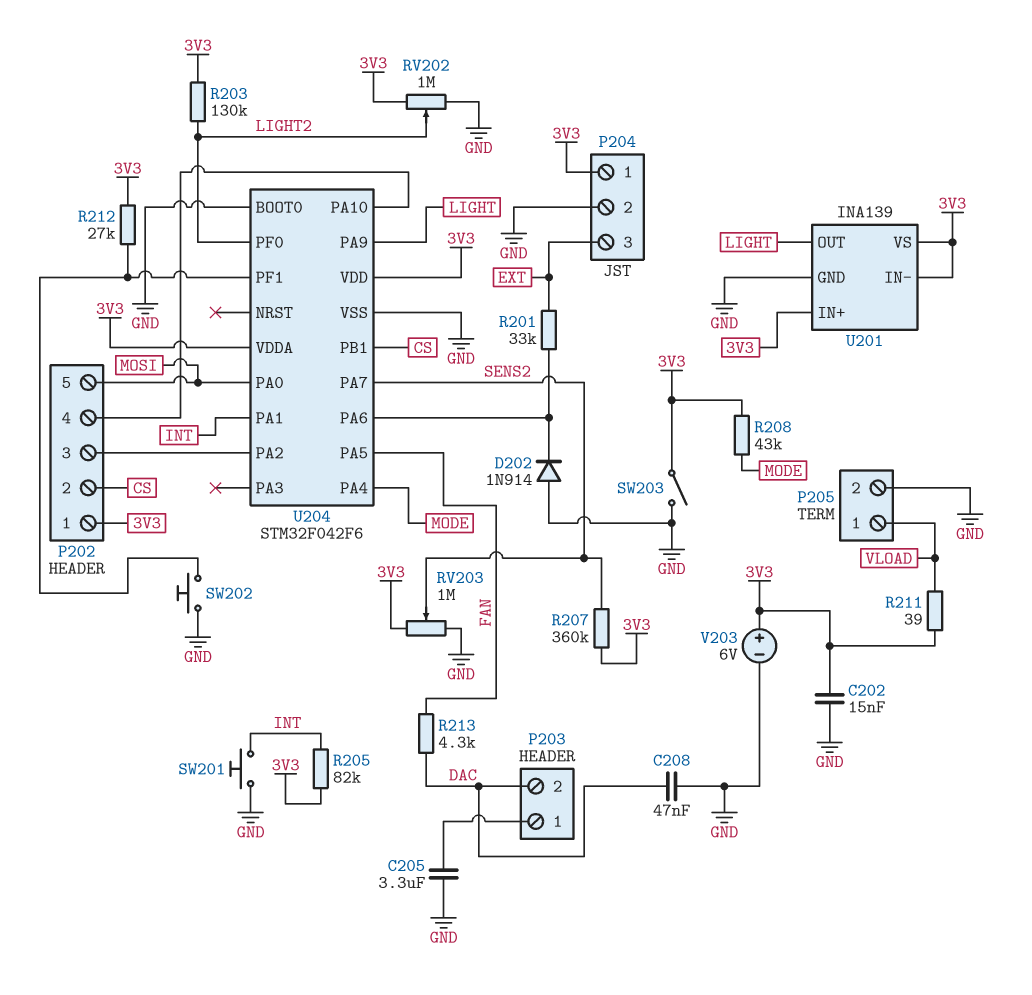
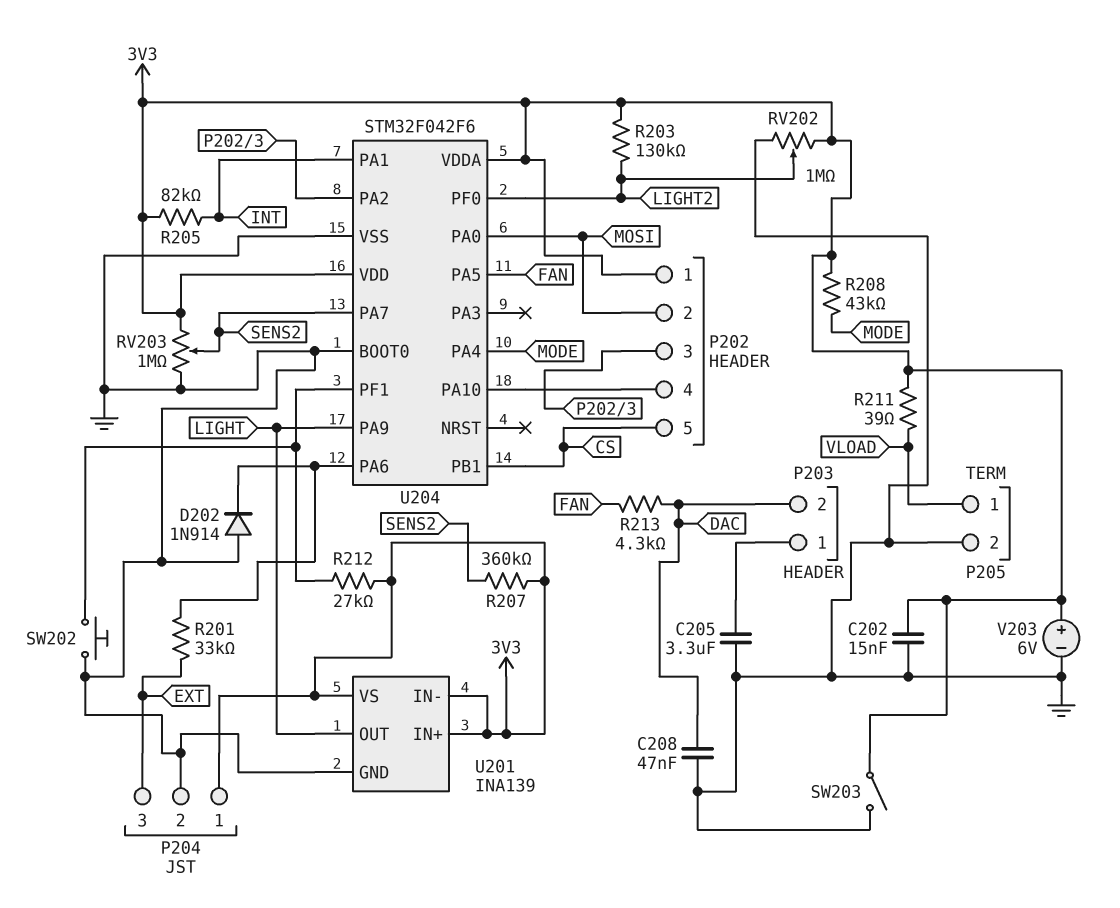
P202 pin 2: CS -> MOSI
P202 pin 5: MOSI -> CS
SW201: button (GND, INT) -> none

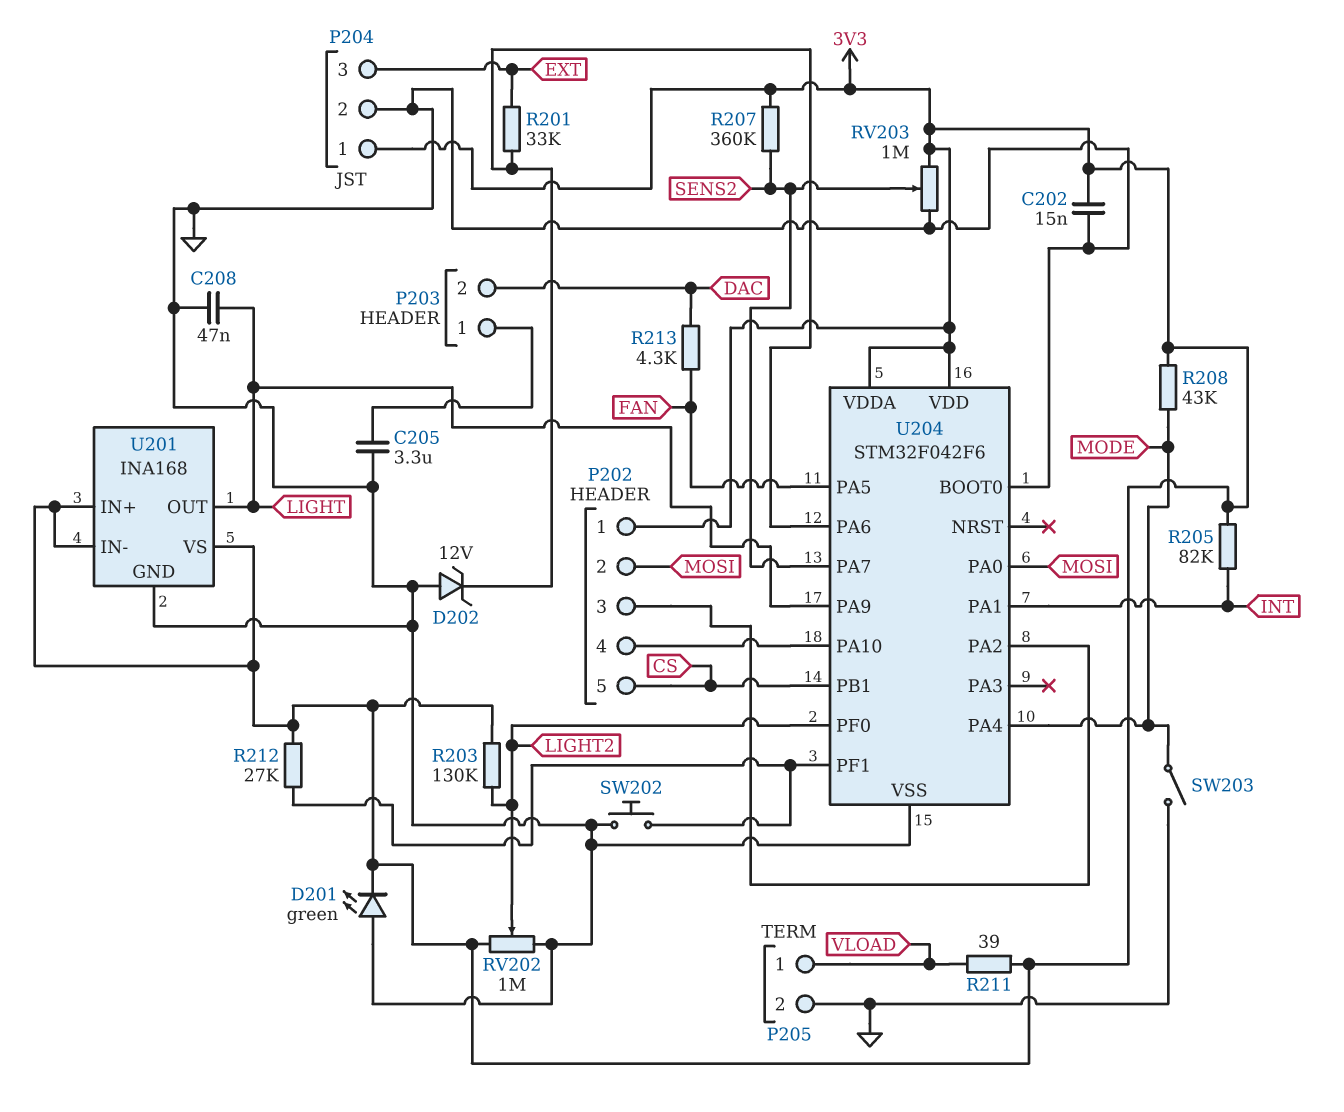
C208: 47nF (DAC, GND) -> 47nF (GND, LIGHT)
D201: none -> LED green (A GND, K 3V3)
D202: diode 1N914 (A GND, K U204/PA6) -> zener 12V (A GND, K U204/PA6)
SW203: switch (3V3, GND) -> switch (GND, MODE)
U201: INA139 -> INA168
V203: 6V (plus 3V3, minus GND) -> none

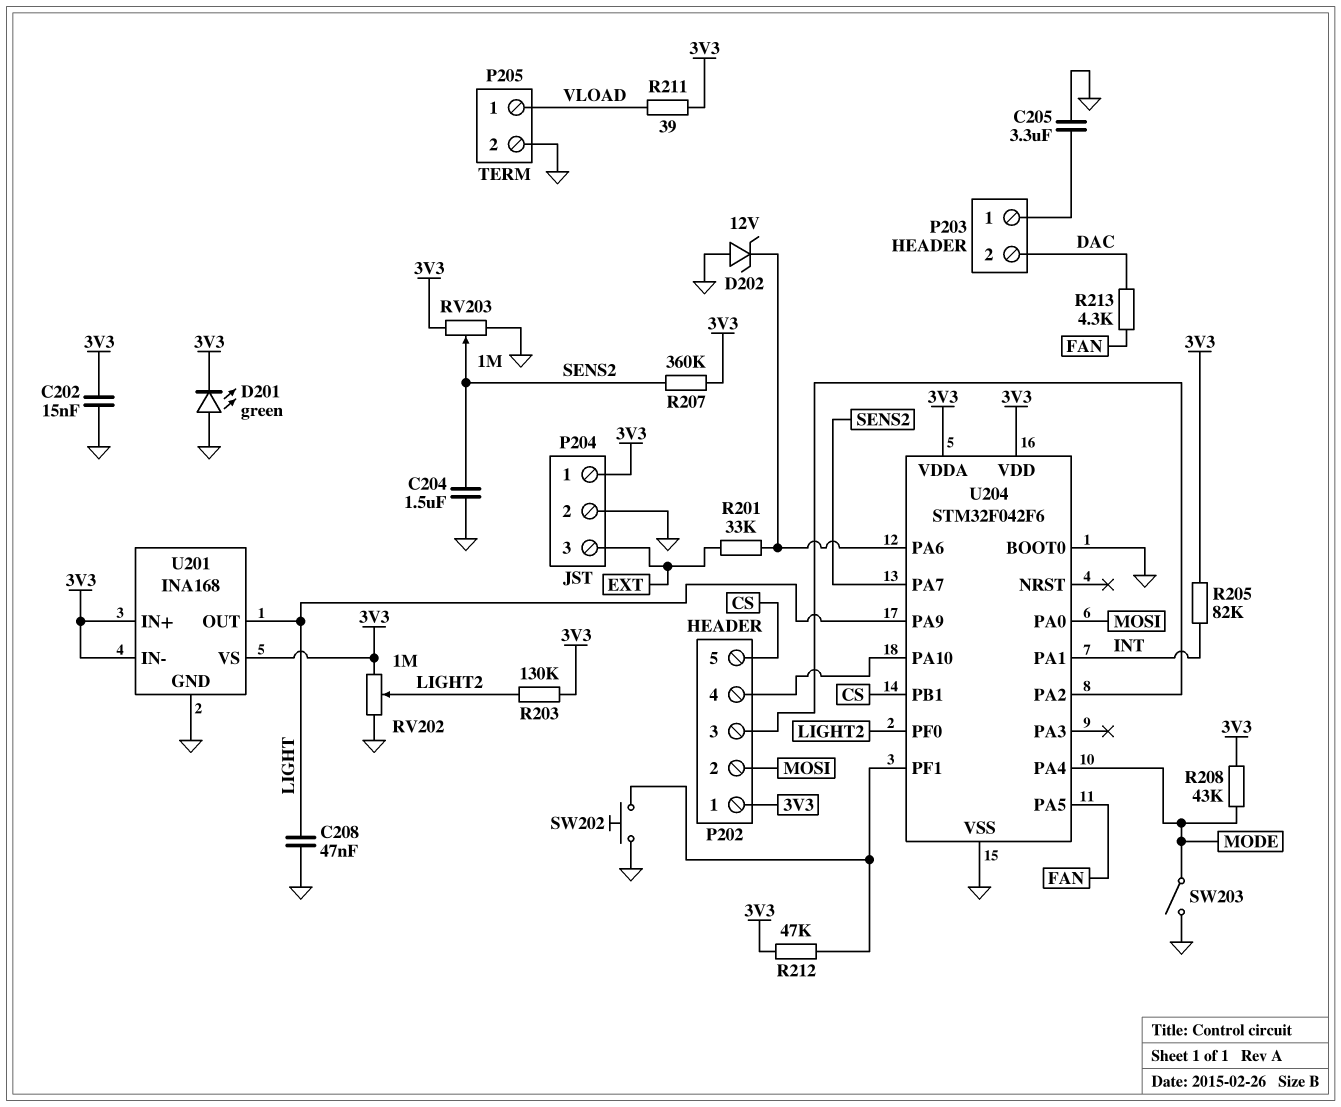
C204: none -> 1.5uF (GND, SENS2)
R212: 27k (3V3, U204/PF1) -> 47k (3V3, U204/PF1)

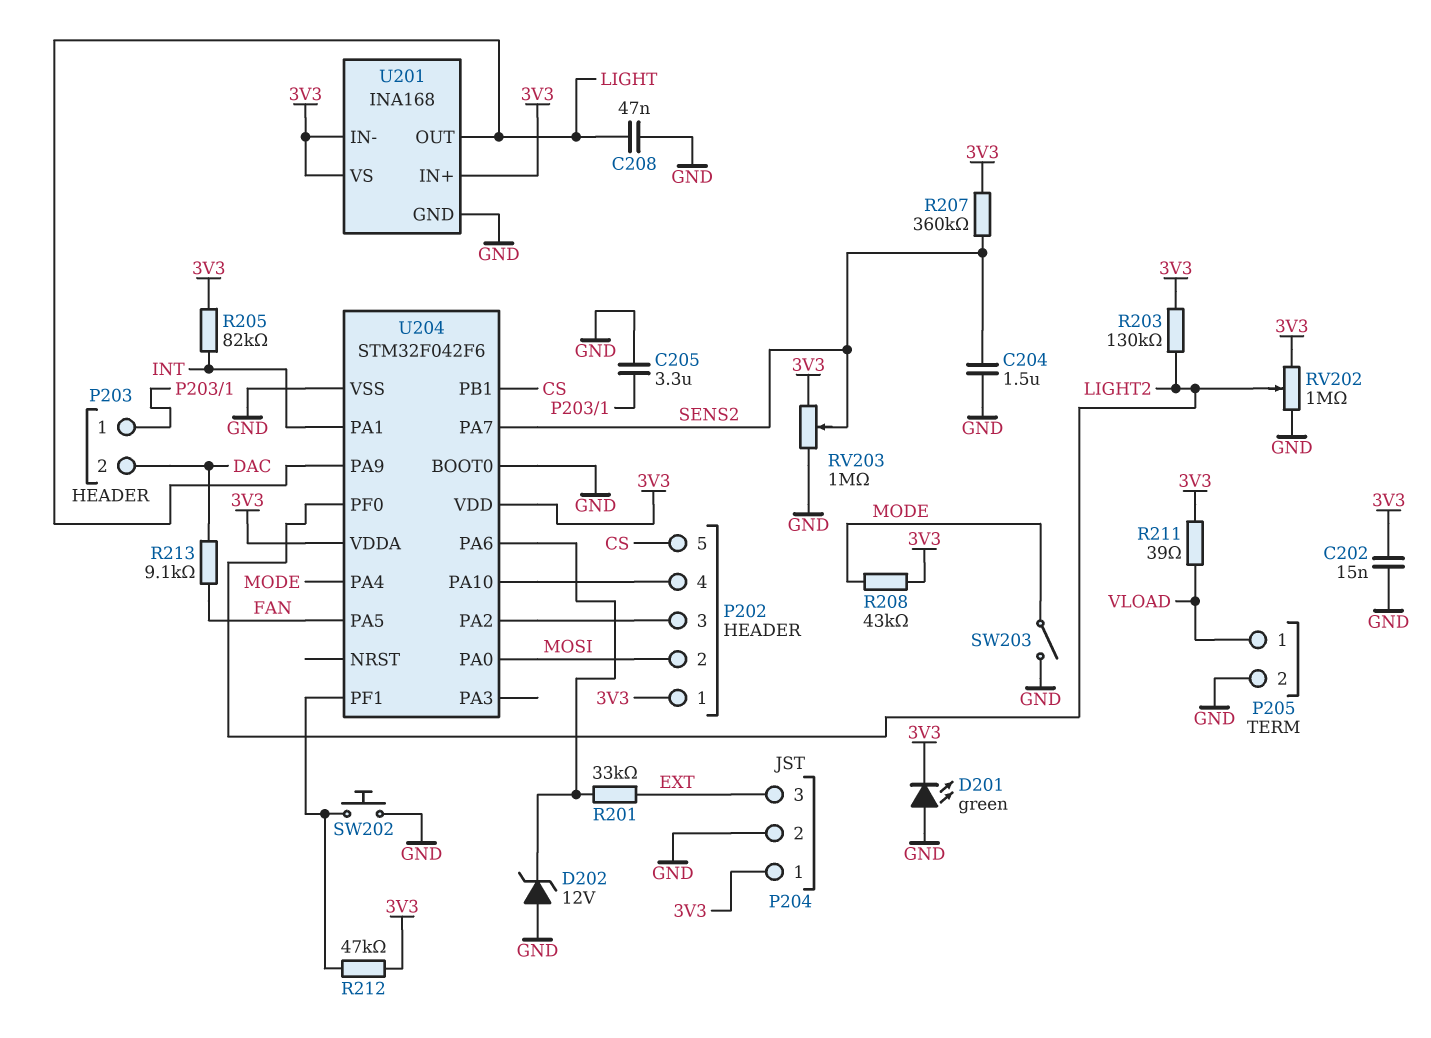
R213: 4.3k (DAC, FAN) -> 9.1k (DAC, FAN)

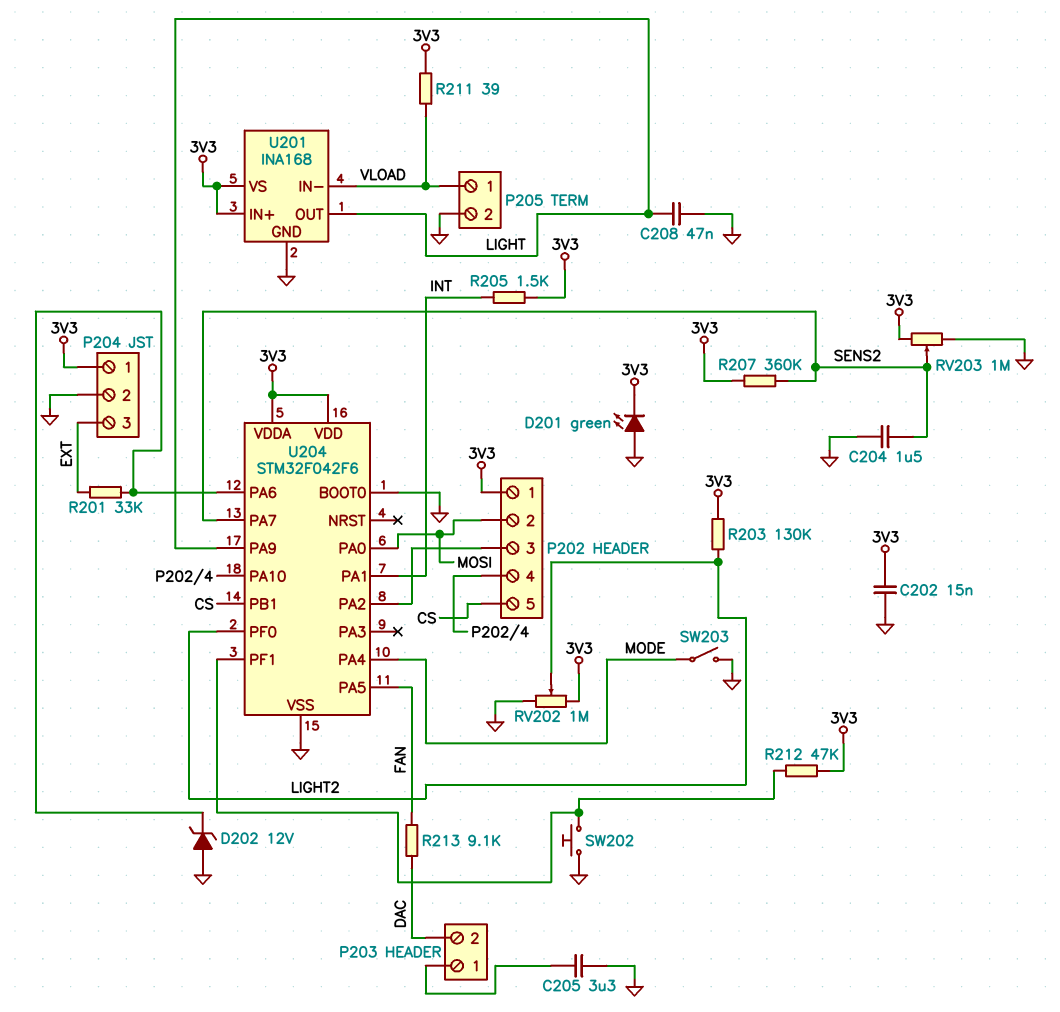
R205: 82k (3V3, INT) -> 1.5k (3V3, INT)
R208: 43k (3V3, MODE) -> none
U201 pin IN-: 3V3 -> VLOAD

